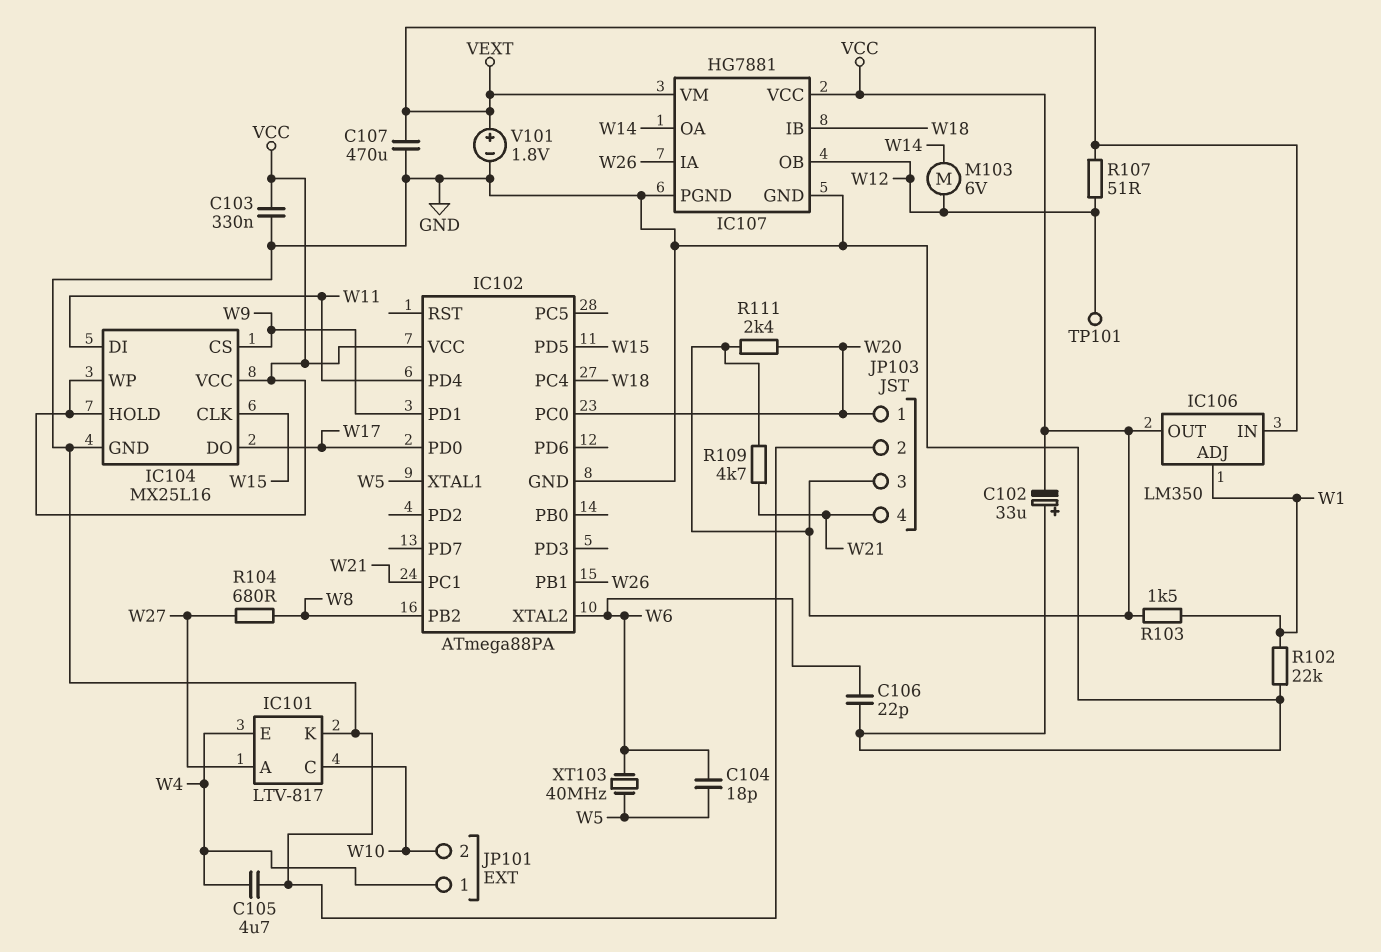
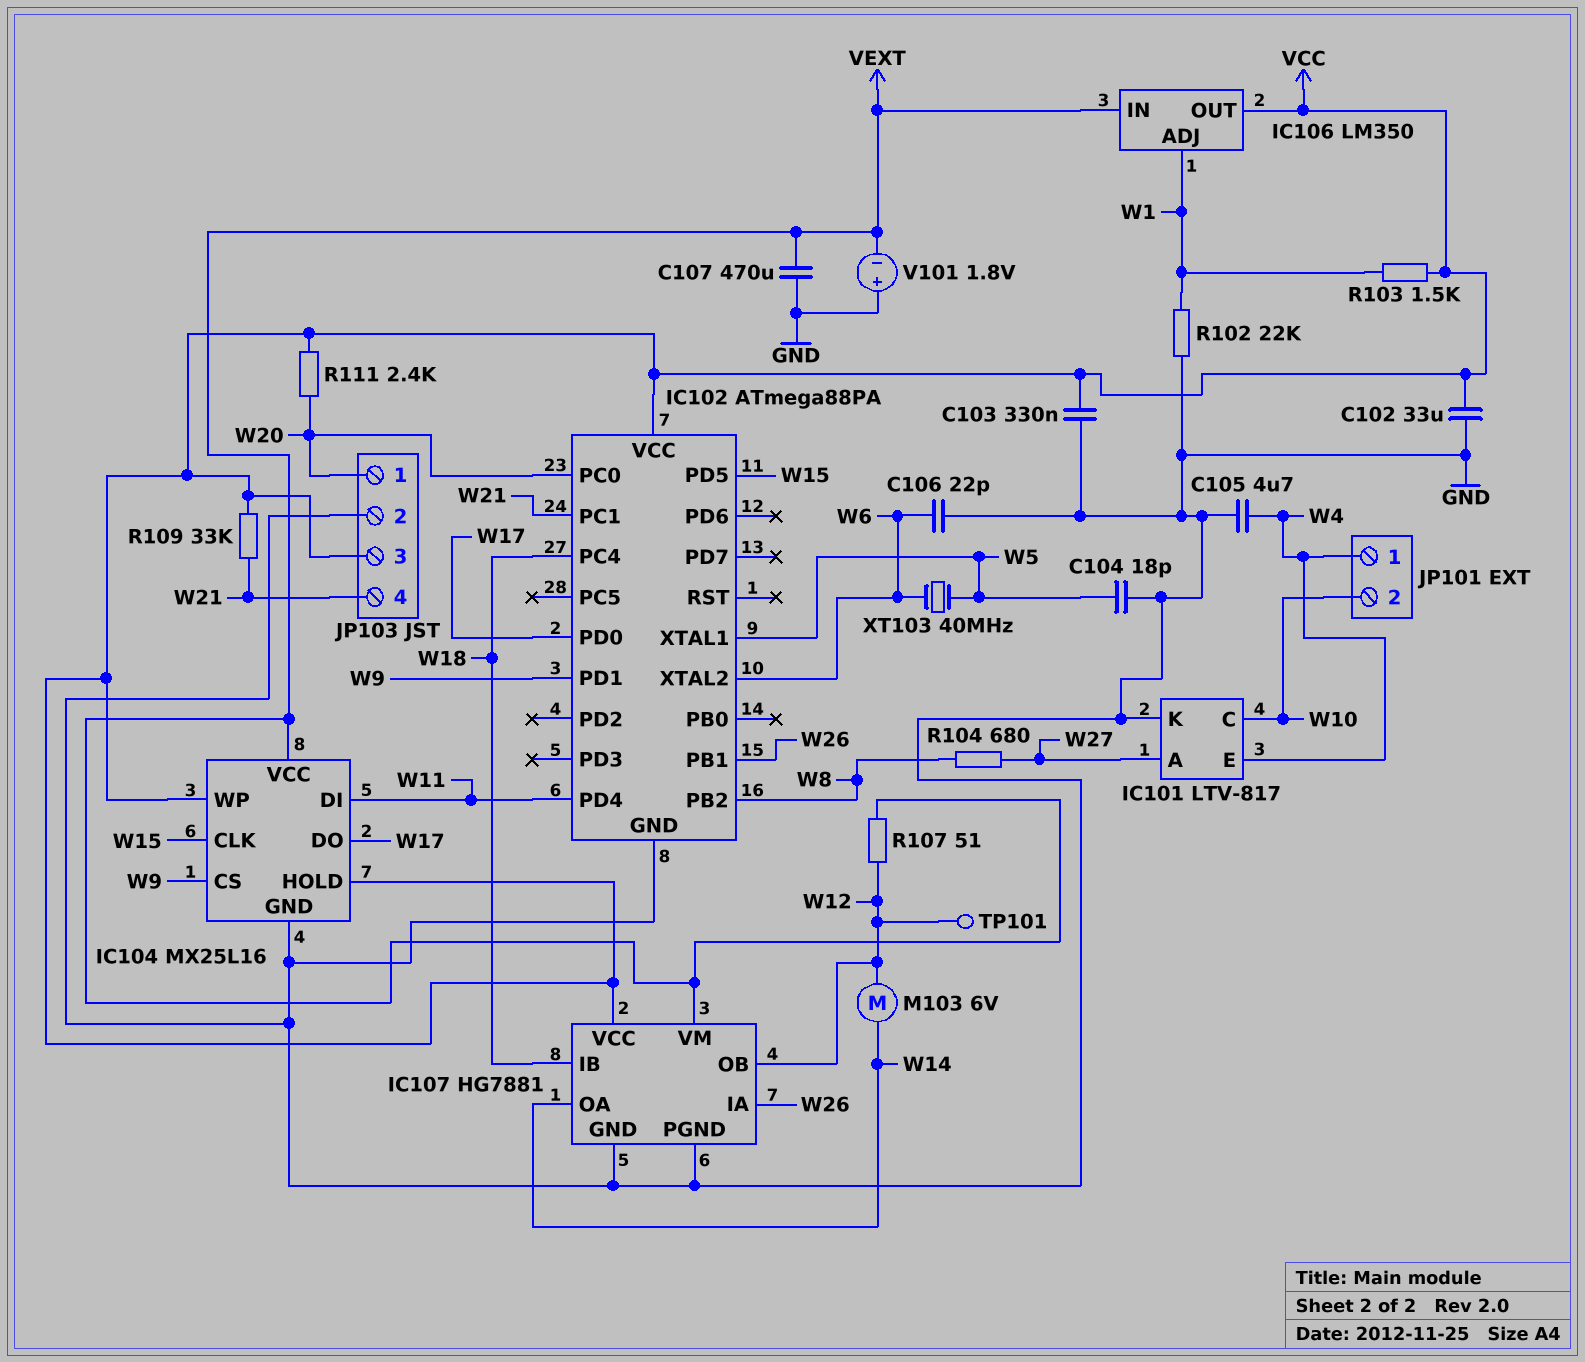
C102: 33uF (plus GND, minus VCC) -> 33uF (GND, VCC)
C104: 18pF (W5, W6) -> 18pF (GND, W5)
IC104 pin VCC: VCC -> VEXT
R109: 4.7k (VCC, W21) -> 33k (VCC, W21)
V101: 1.8V (plus VEXT, minus GND) -> 1.8V (plus GND, minus VEXT)

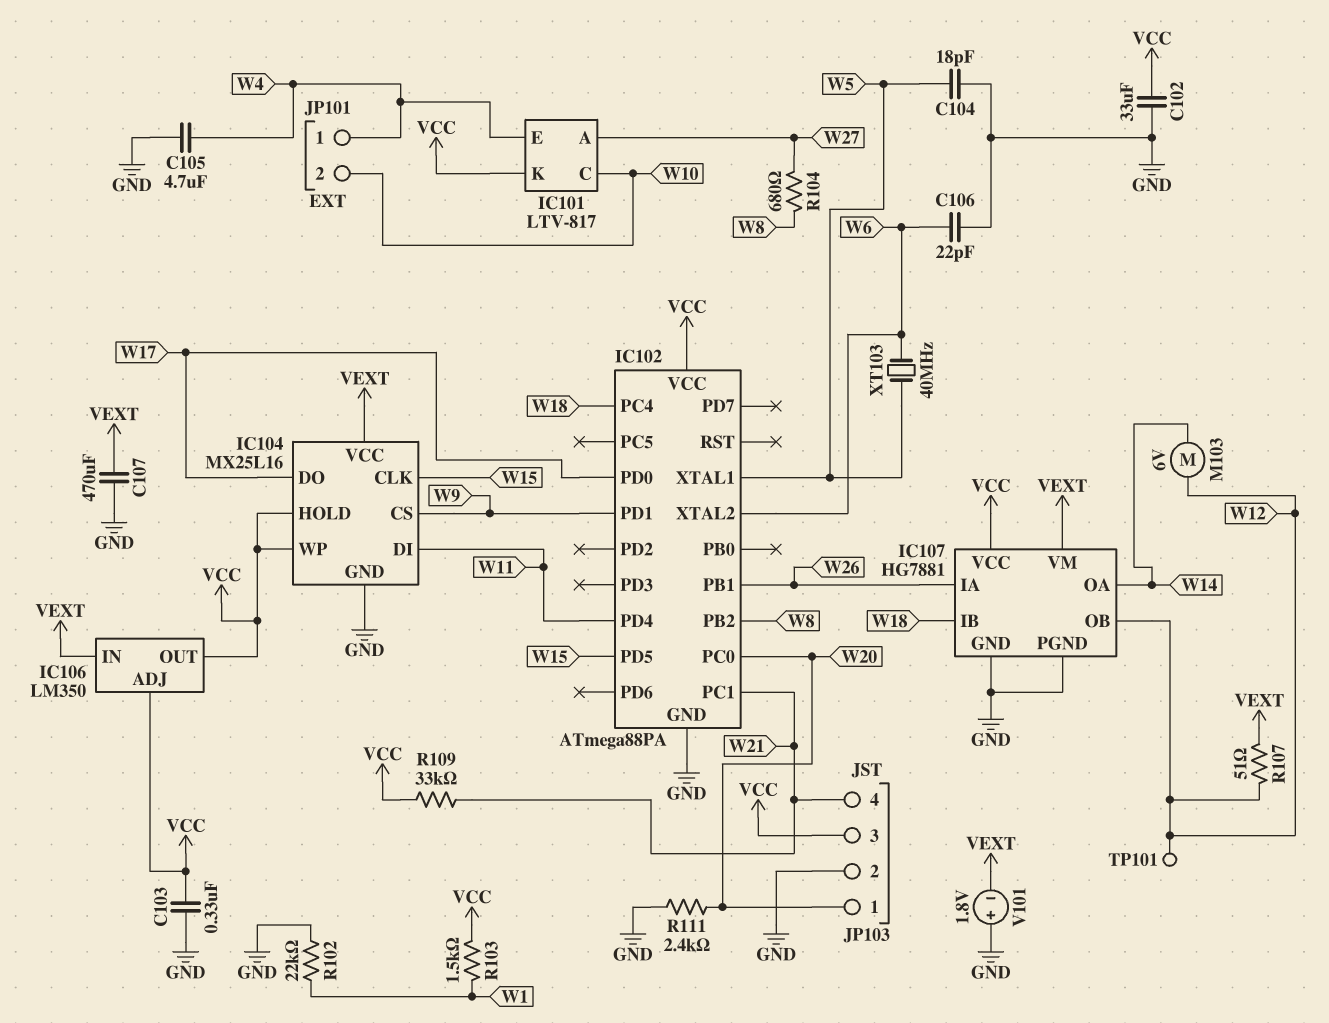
IC101 pin K: GND -> VCC
IC106 pin ADJ: W1 -> VCC
R111: 2.4k (VCC, W20) -> 2.4k (GND, W20)

